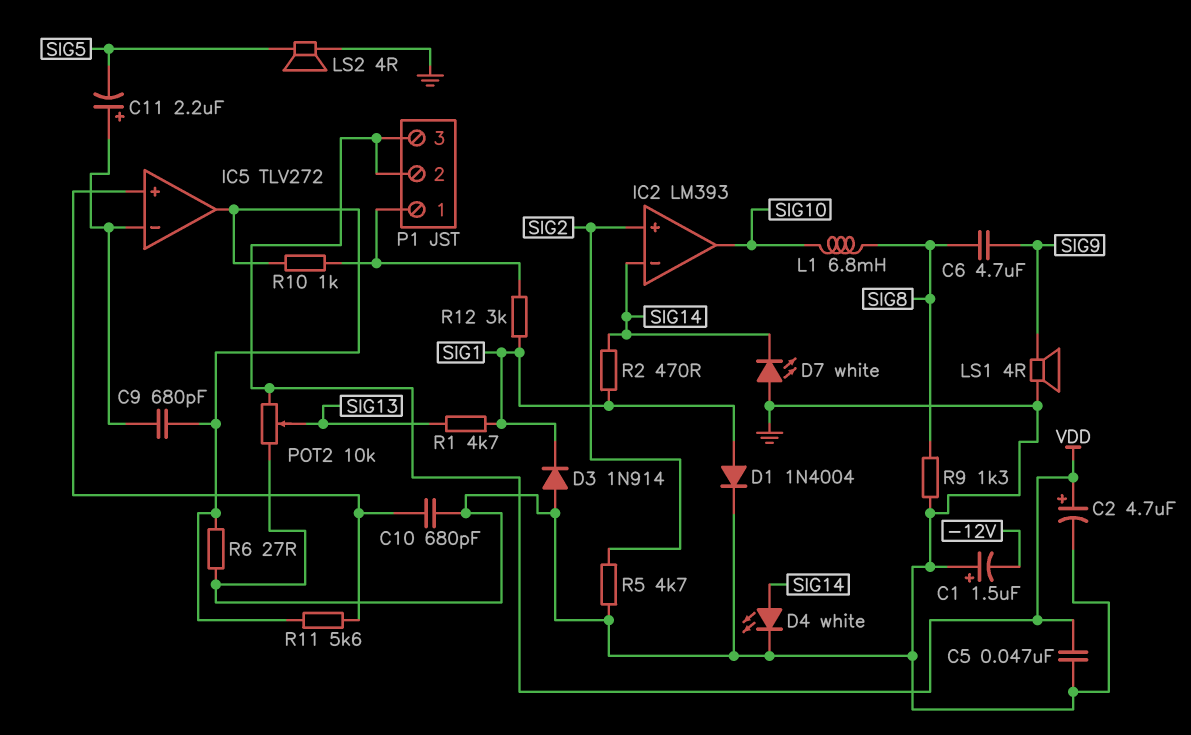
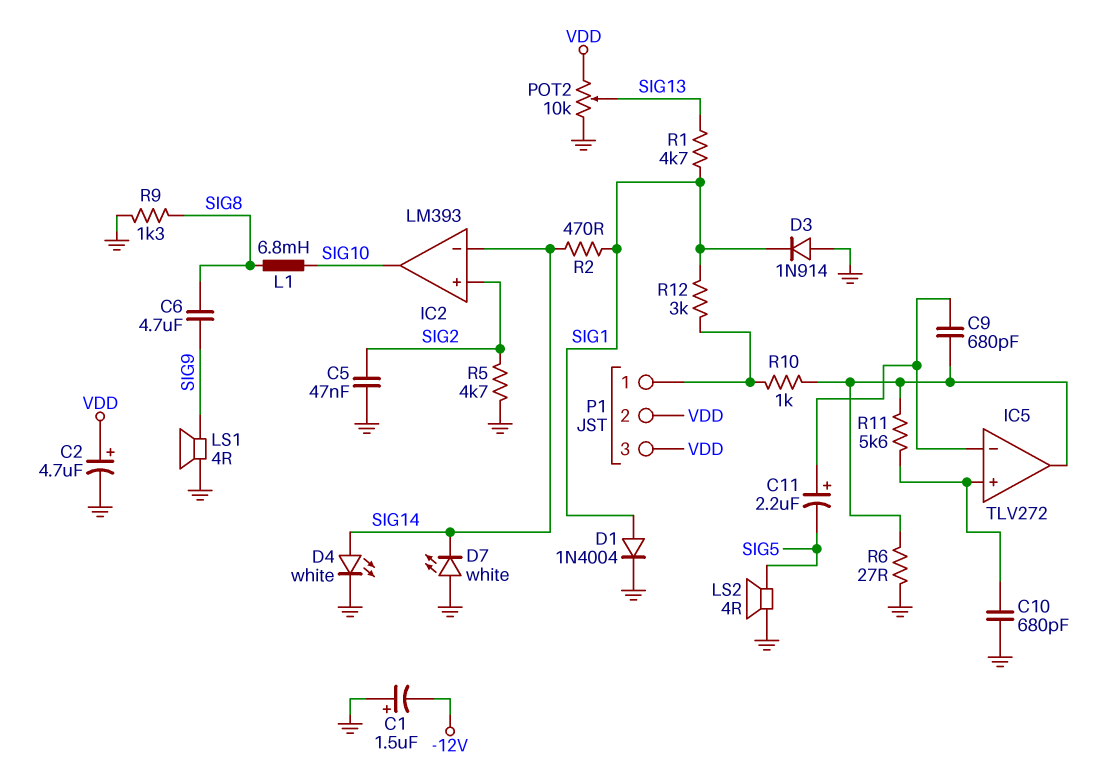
C5: 47nF (GND, VDD) -> 47nF (GND, SIG2)

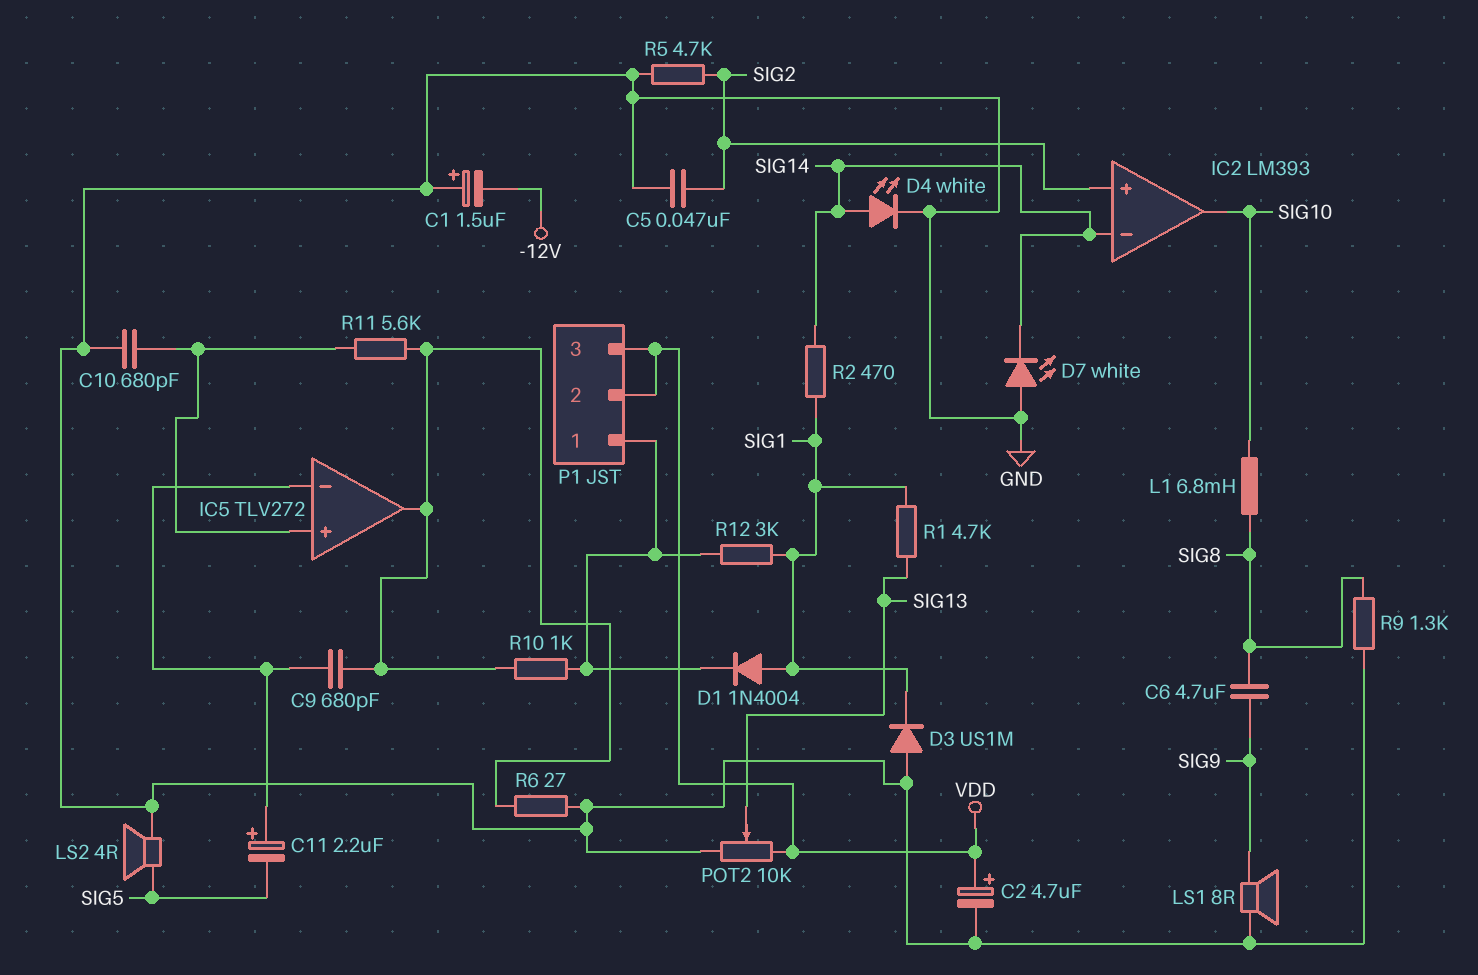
D1: diode 1N4004 (A SIG1, K GND) -> diode 1N4004 (A SIG1, K P1/1)
D3: diode 1N914 (A GND, K SIG1) -> diode US1M (A GND, K SIG1)
LS1: speaker 4R (GND, SIG9) -> speaker 8R (GND, SIG9)

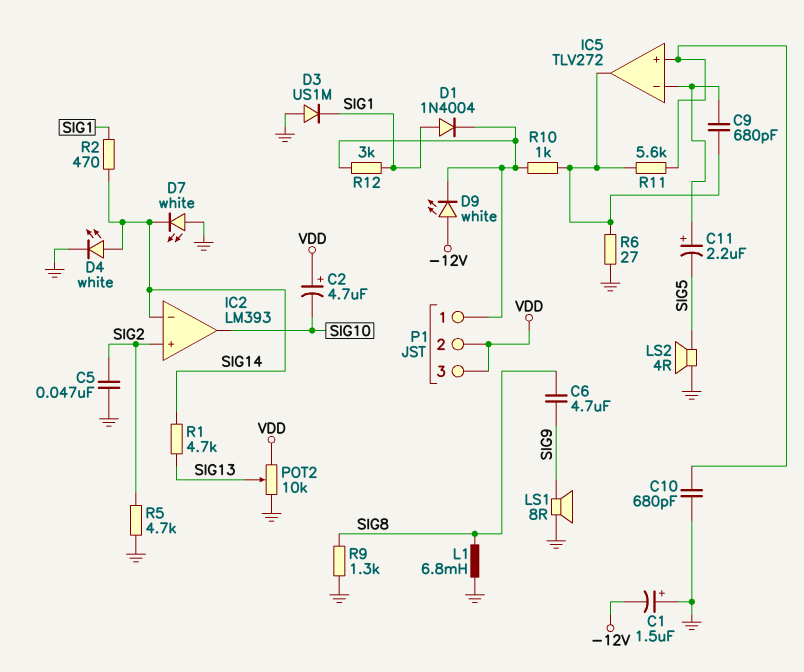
C2: 4.7uF (plus VDD, minus GND) -> 4.7uF (plus VDD, minus SIG10)
D9: none -> LED white (A -12V, K P1/1)
L1: 6.8mH (SIG8, SIG10) -> 6.8mH (GND, SIG8)
R1: 4.7k (SIG1, SIG13) -> 4.7k (SIG13, SIG14)

